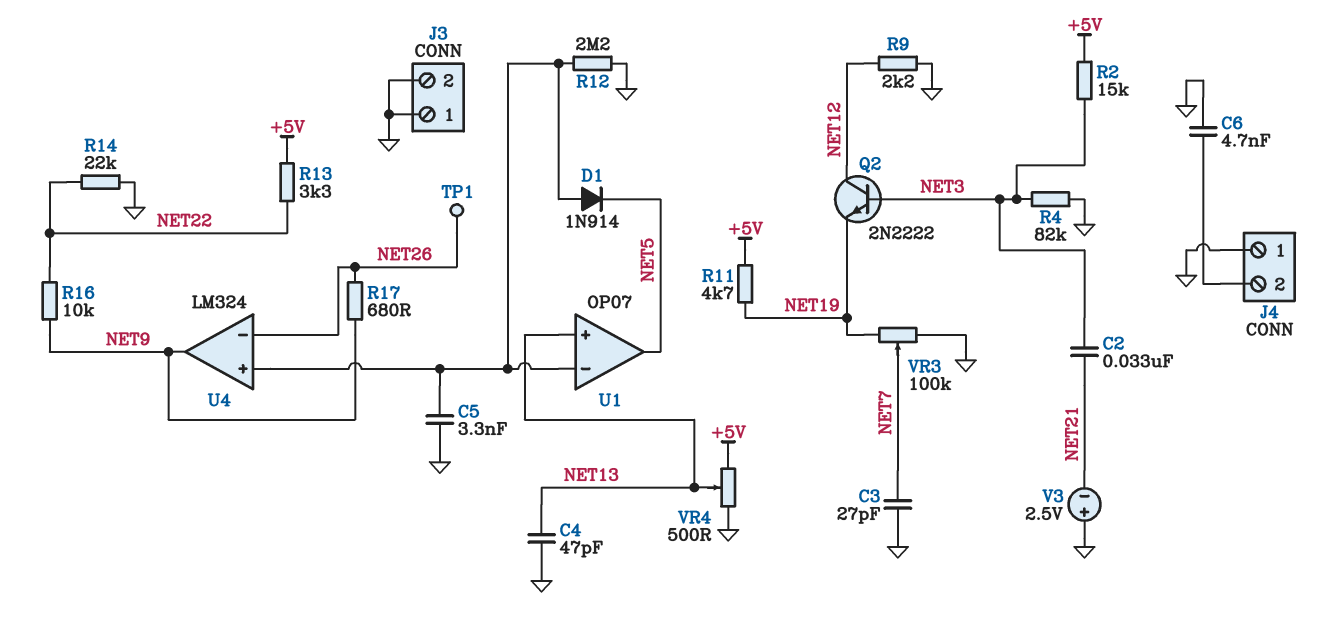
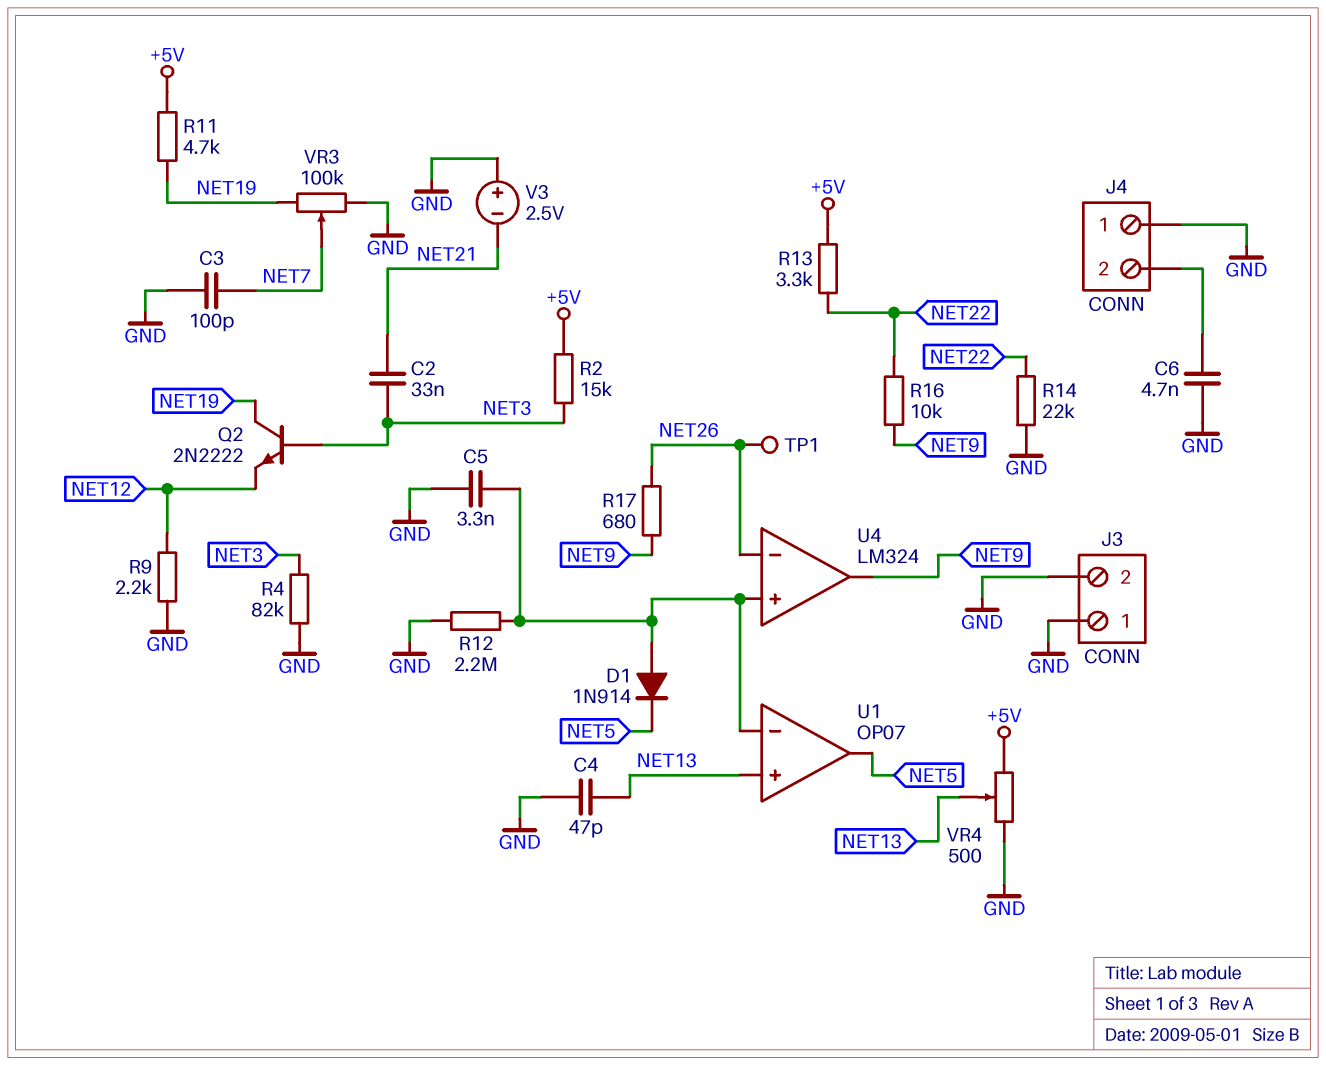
C3: 27pF (GND, NET7) -> 100pF (GND, NET7)
Q2: NPN 2N2222 (B NET3, C NET12, E NET19) -> NPN 2N2222 (B NET3, C NET19, E NET12)

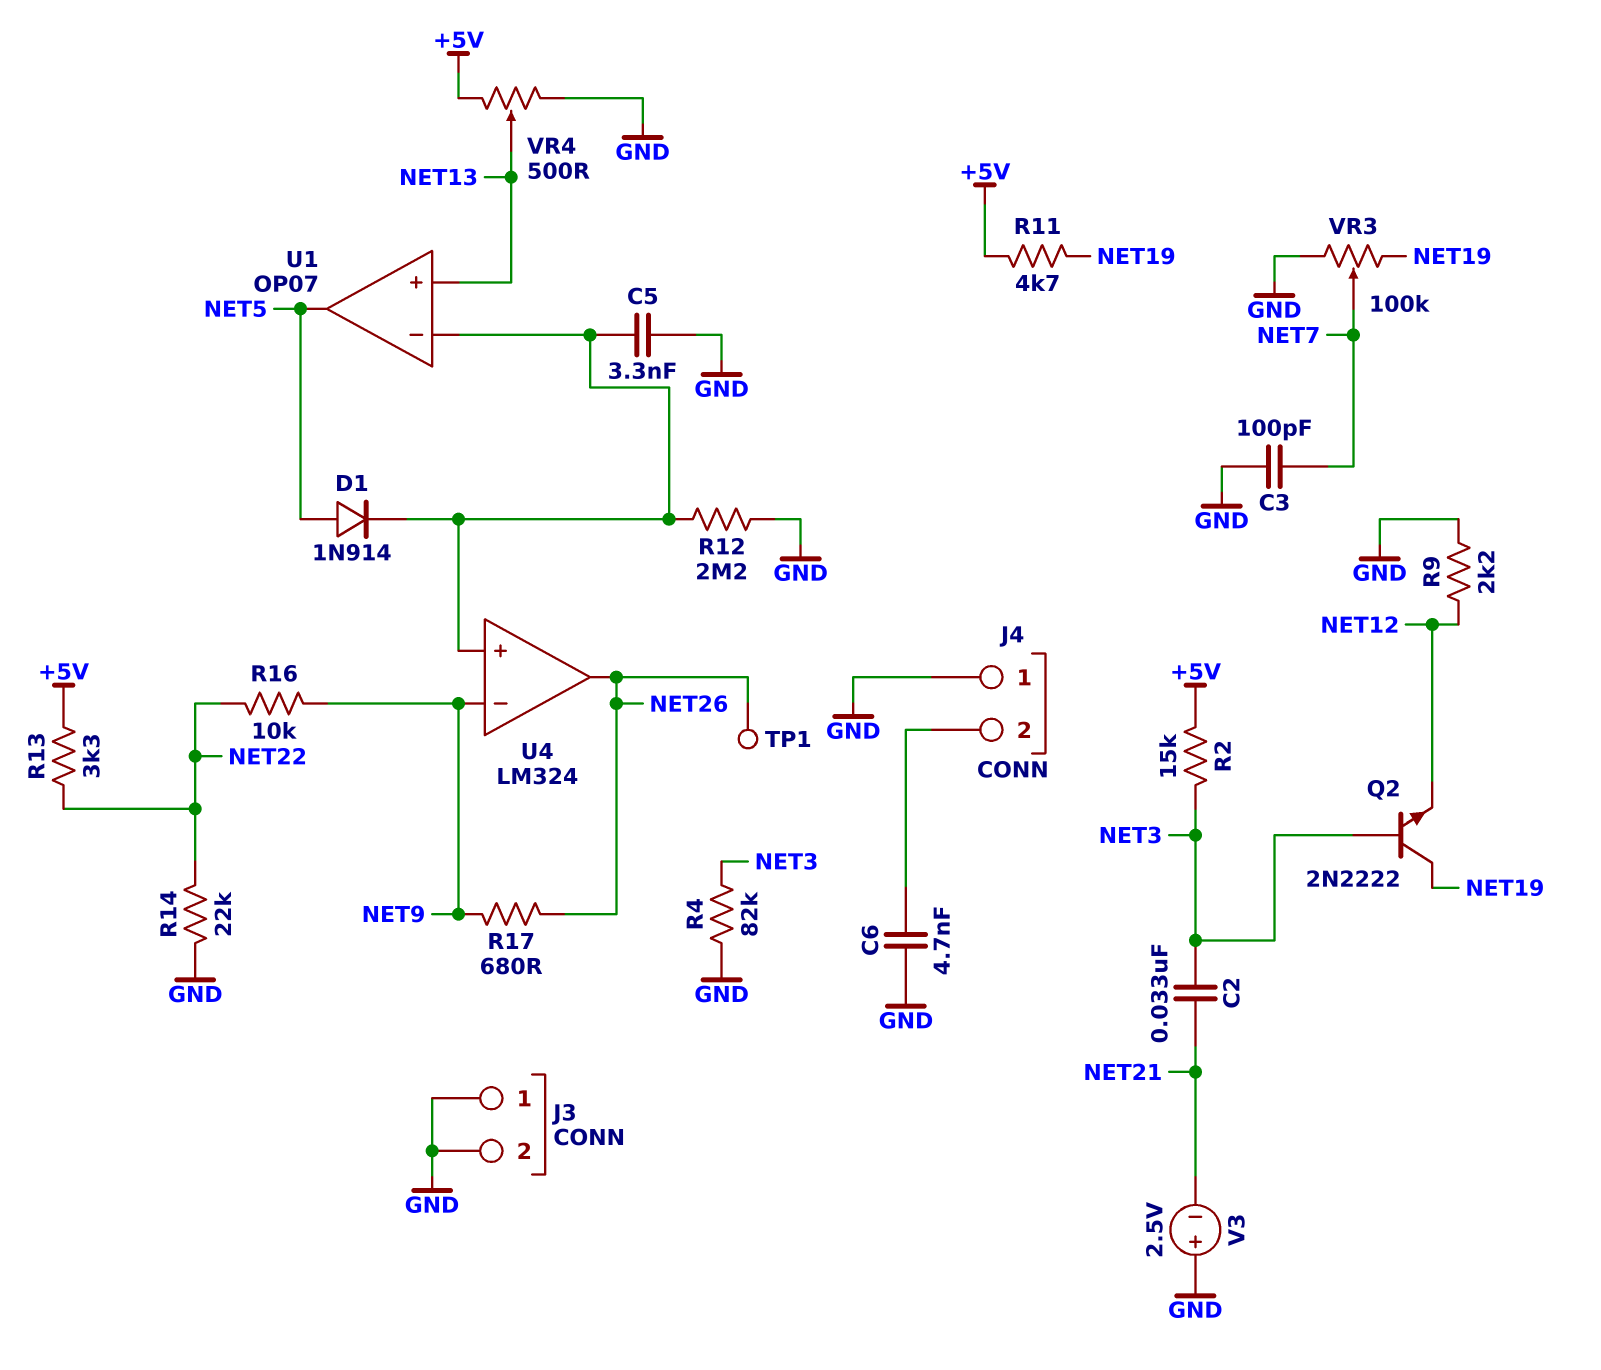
C4: 47pF (GND, NET13) -> none
D1: diode 1N914 (A U1/in-, K NET5) -> diode 1N914 (A NET5, K U1/in-)
U4 pin in-: NET26 -> NET9
U4 pin out: NET9 -> NET26

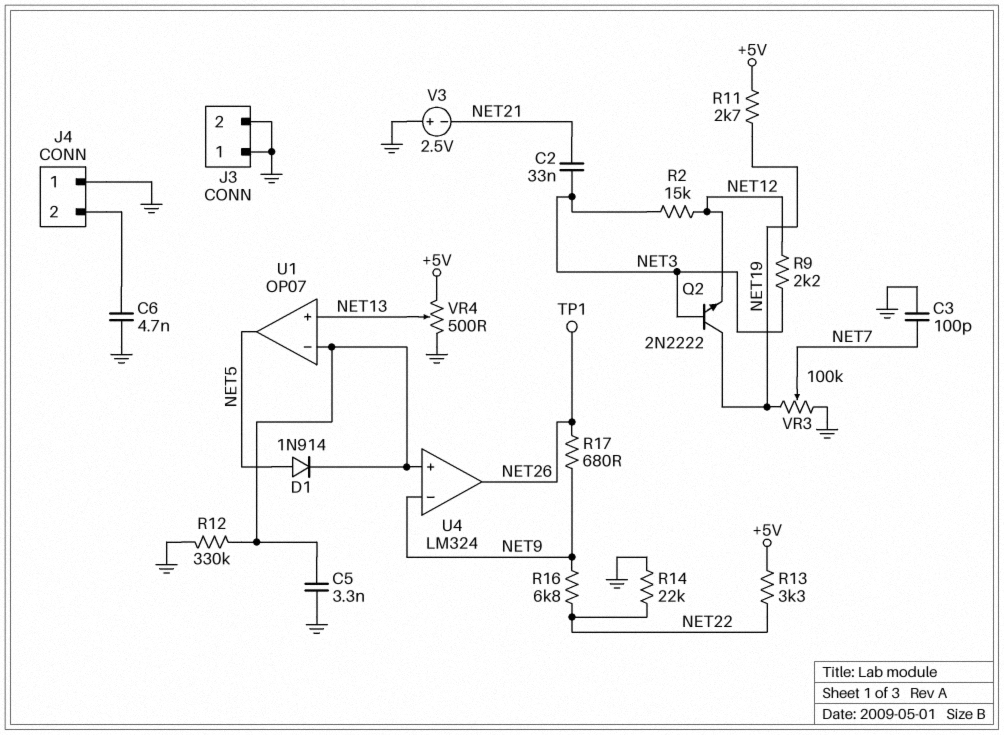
R2: 15k (+5V, NET3) -> 15k (NET3, NET12)
R4: 82k (GND, NET3) -> none
R9: 2.2k (GND, NET12) -> 2.2k (NET3, NET12)
R11: 4.7k (+5V, NET19) -> 2.7k (+5V, NET19)
R12: 2.2M (GND, U1/in-) -> 330k (GND, U1/in-)
R16: 10k (NET9, NET22) -> 6.8k (NET9, NET22)

